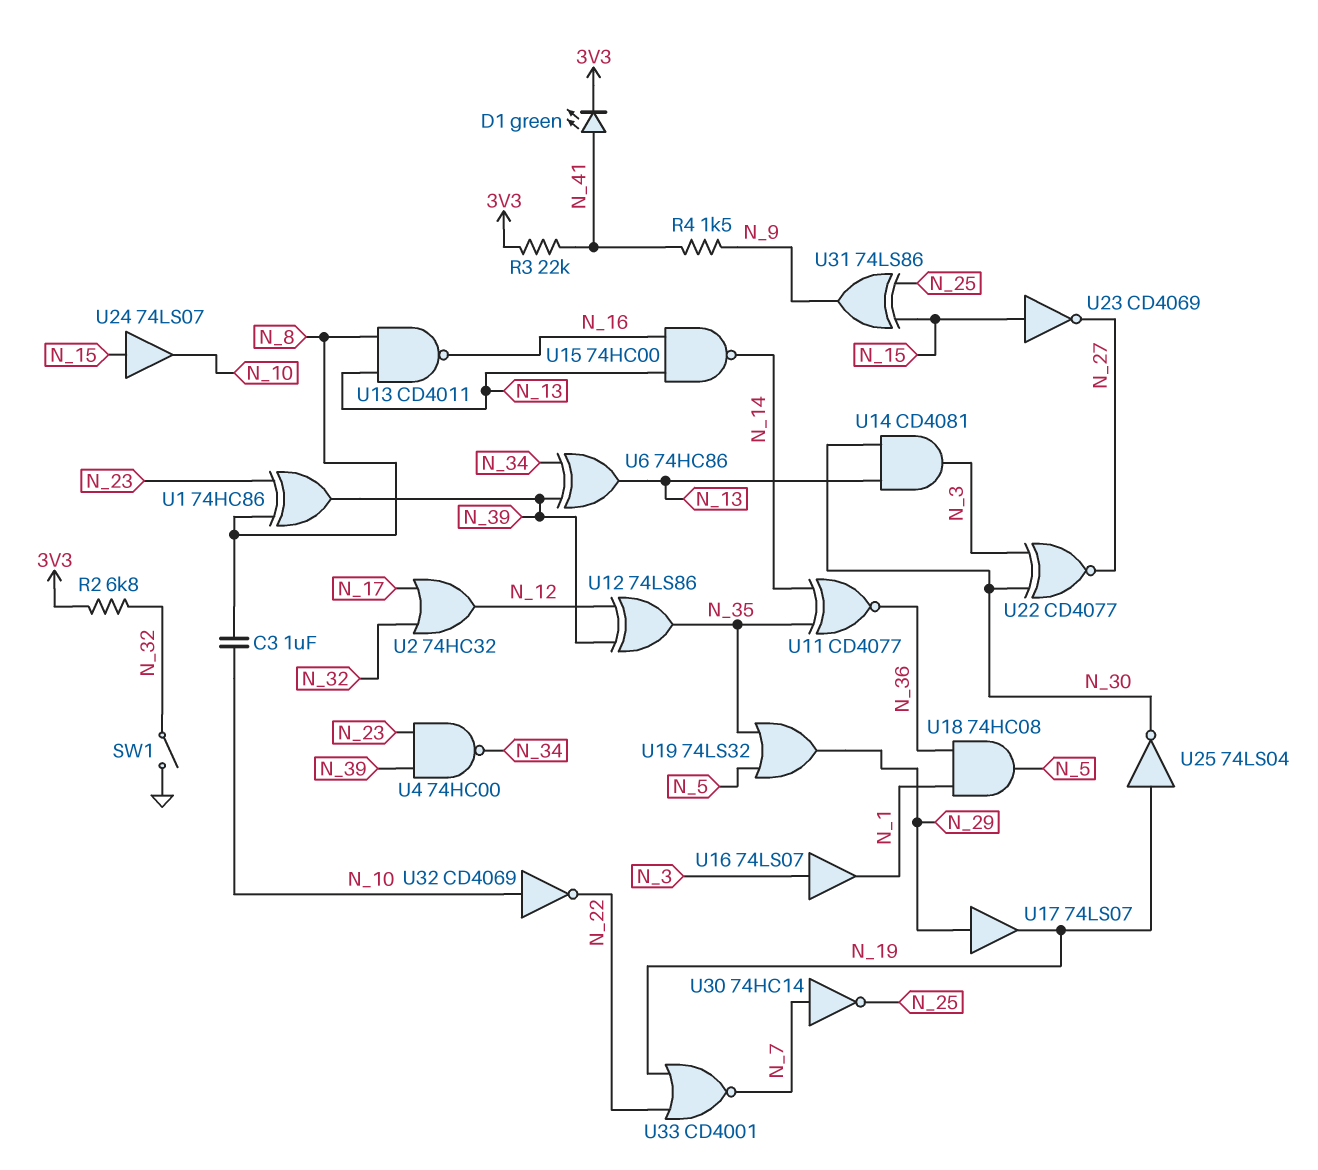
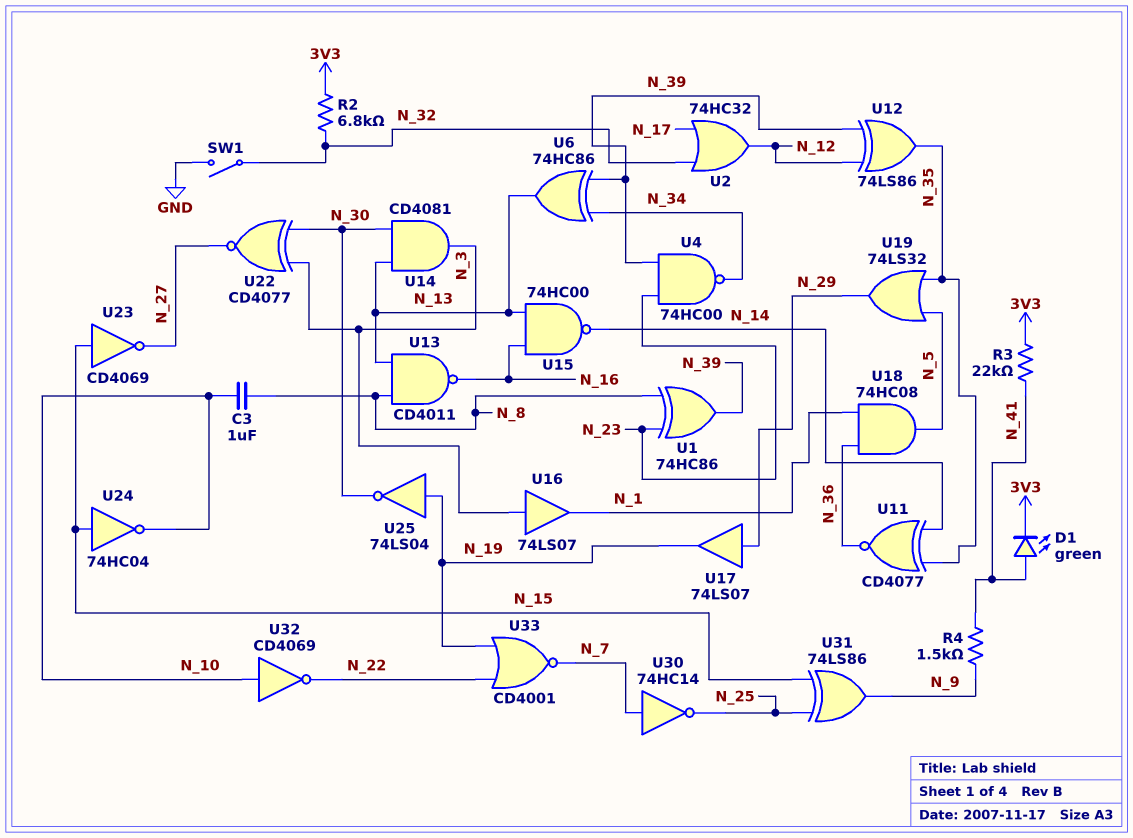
U24: buffer 74LS07 (in N_15, out N_10) -> NOT 74HC04 (in N_15, out N_10)

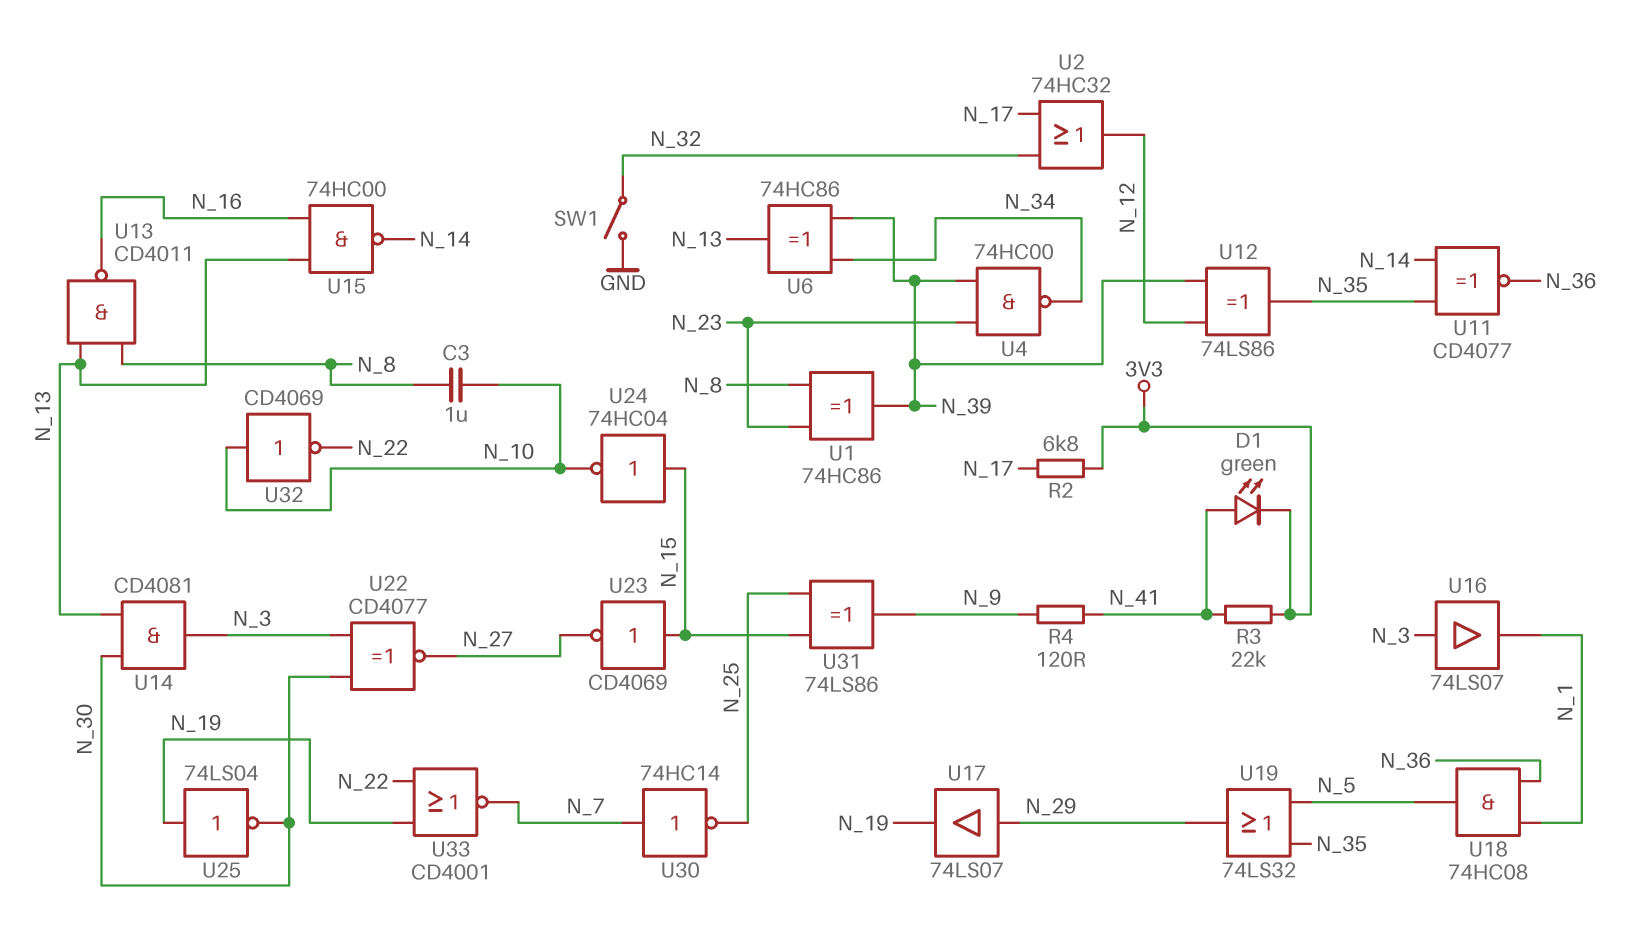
R2: 6.8k (3V3, N_32) -> 6.8k (3V3, N_17)
R4: 1.5k (N_9, N_41) -> 120 (N_9, N_41)

